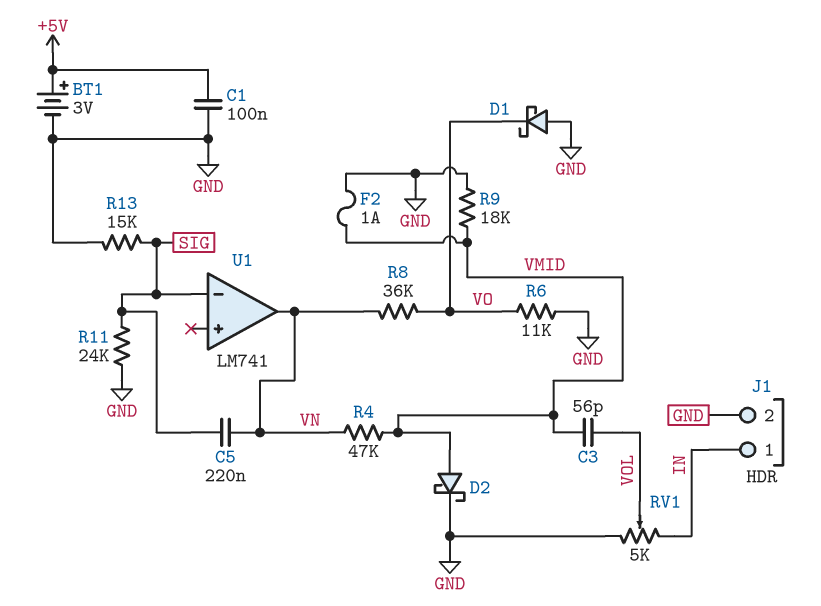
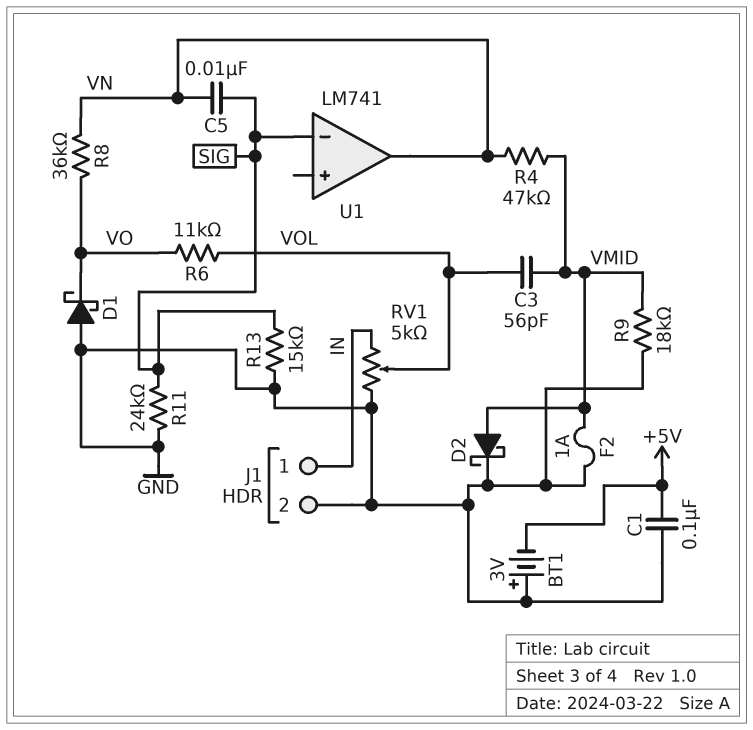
BT1: 3V (plus +5V, minus GND) -> 3V (plus GND, minus +5V)
C5: 220nF (SIG, VN) -> 10nF (SIG, VN)
R6: 11k (GND, VO) -> 11k (VO, VOL)

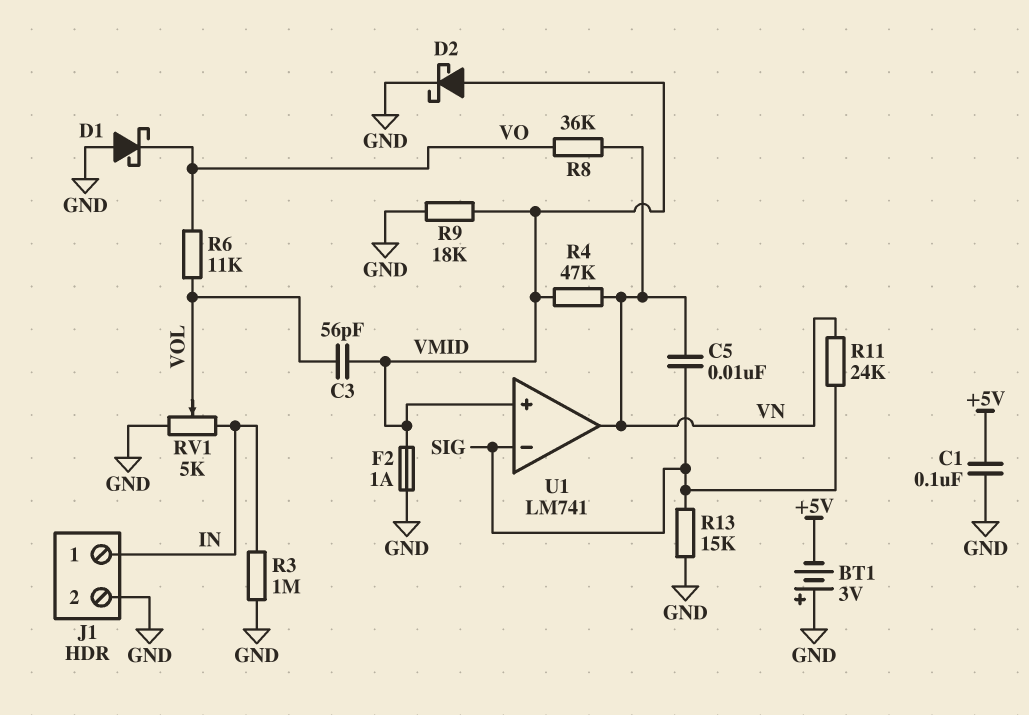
R3: none -> 1M (GND, IN)
R11: 24k (GND, SIG) -> 24k (SIG, VN)
U1 pin in+: none -> VMID

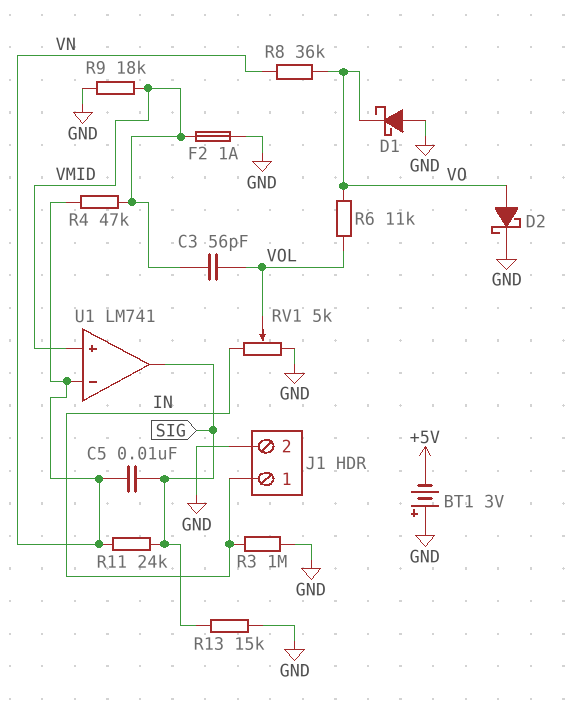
C1: 100nF (+5V, GND) -> none
D2: schottky (A VMID, K GND) -> schottky (A VO, K GND)
U1 pin in-: SIG -> VN
U1 pin out: VN -> SIG

